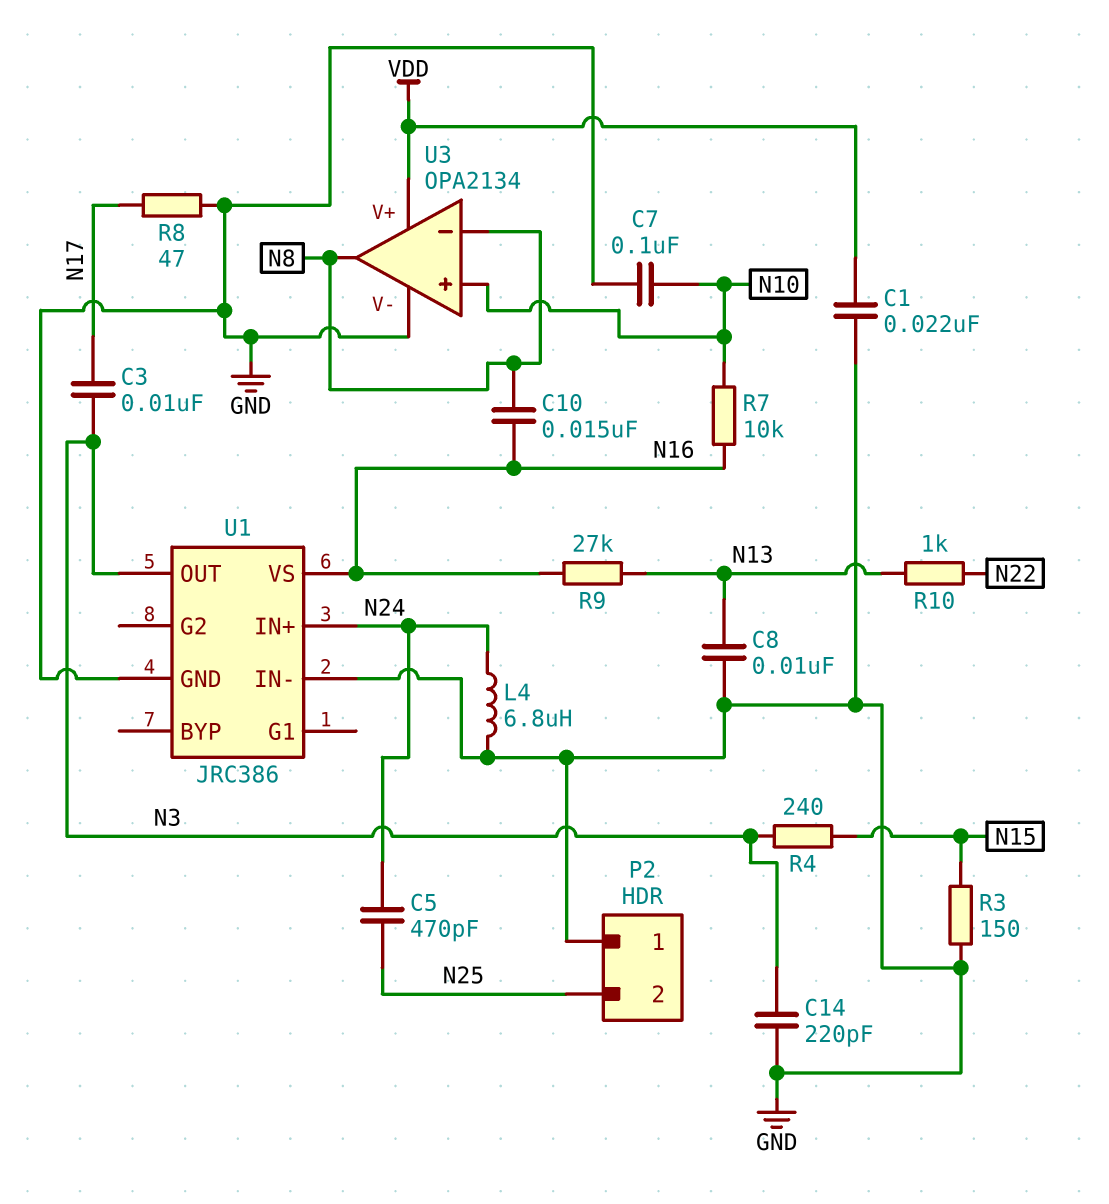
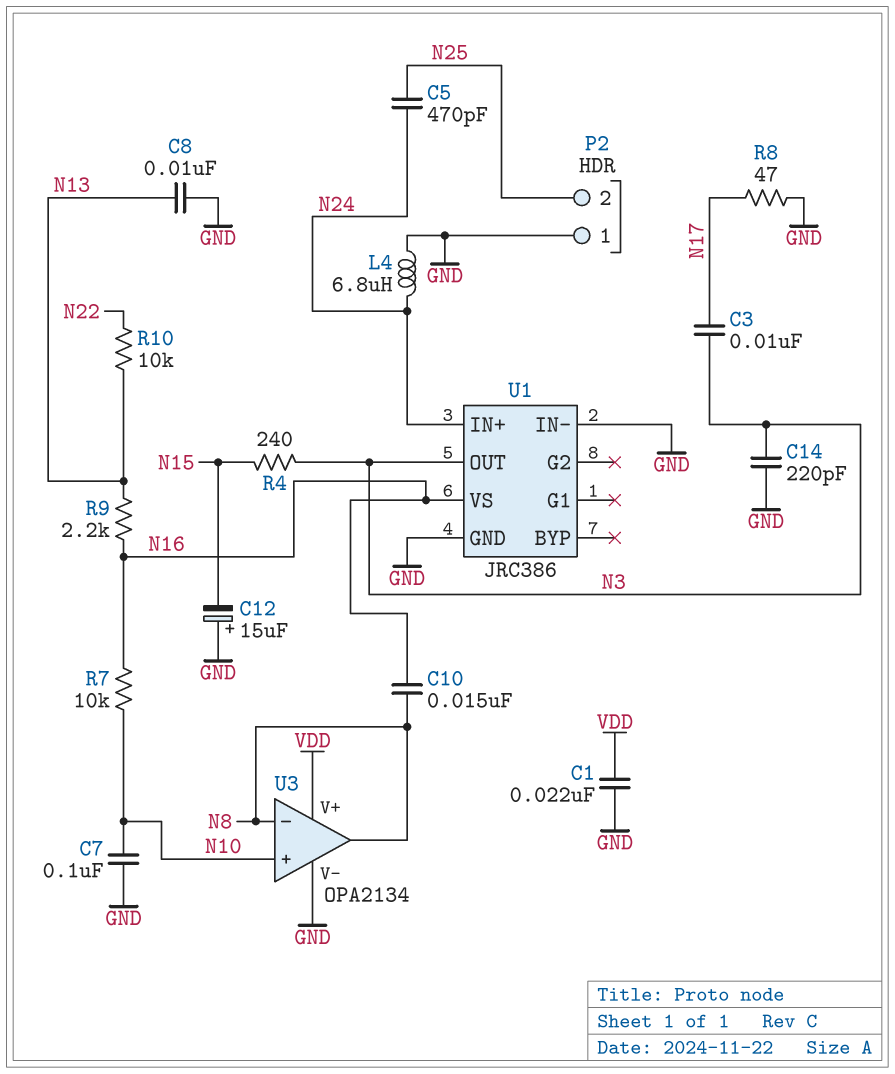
C12: none -> 15uF (plus GND, minus N15)
R3: 150 (GND, N15) -> none
R9: 27k (N13, N16) -> 2.2k (N13, N16)
R10: 1k (N13, N22) -> 10k (N13, N22)

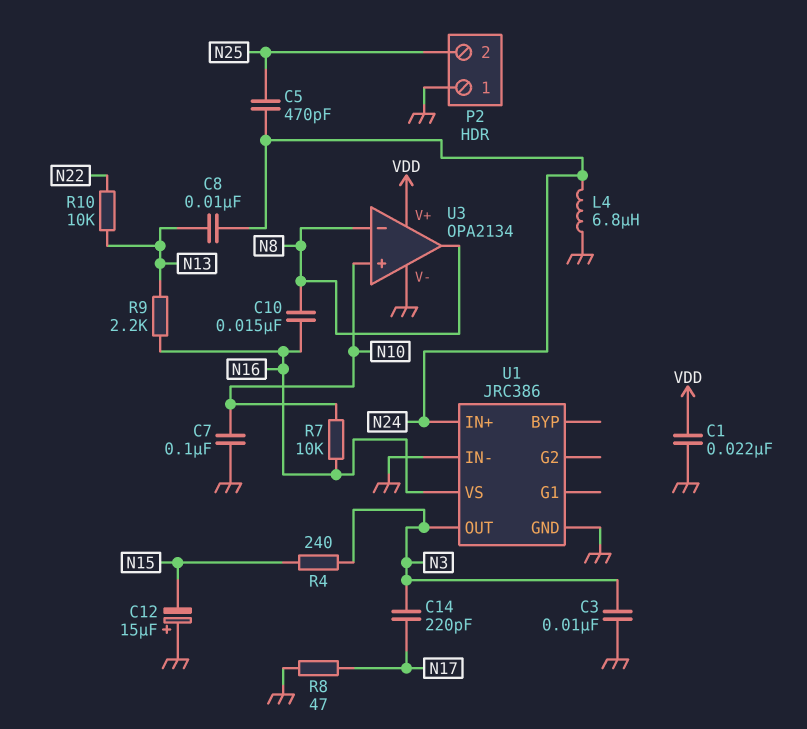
C3: 10nF (N3, N17) -> 10nF (GND, N3)
C8: 10nF (GND, N13) -> 10nF (N13, N24)
C14: 220pF (GND, N3) -> 220pF (N3, N17)

